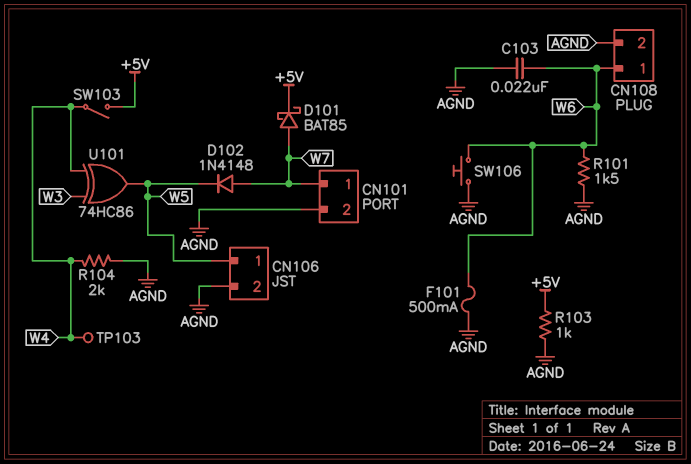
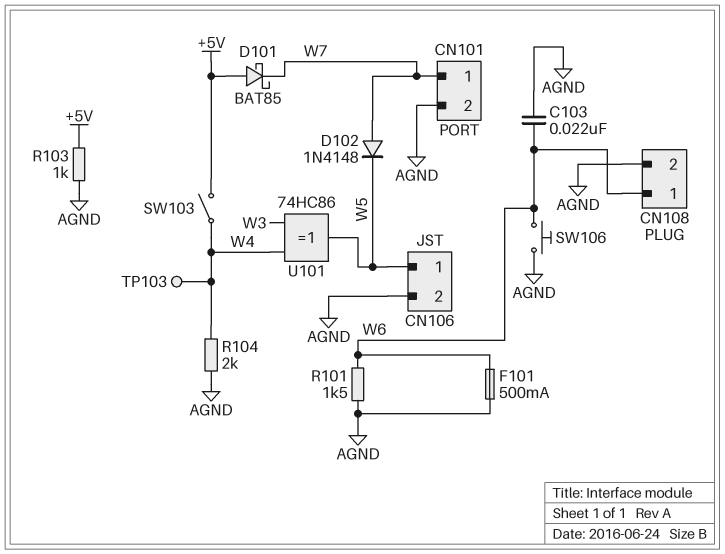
D101: schottky BAT85 (A W7, K +5V) -> schottky BAT85 (A +5V, K W7)

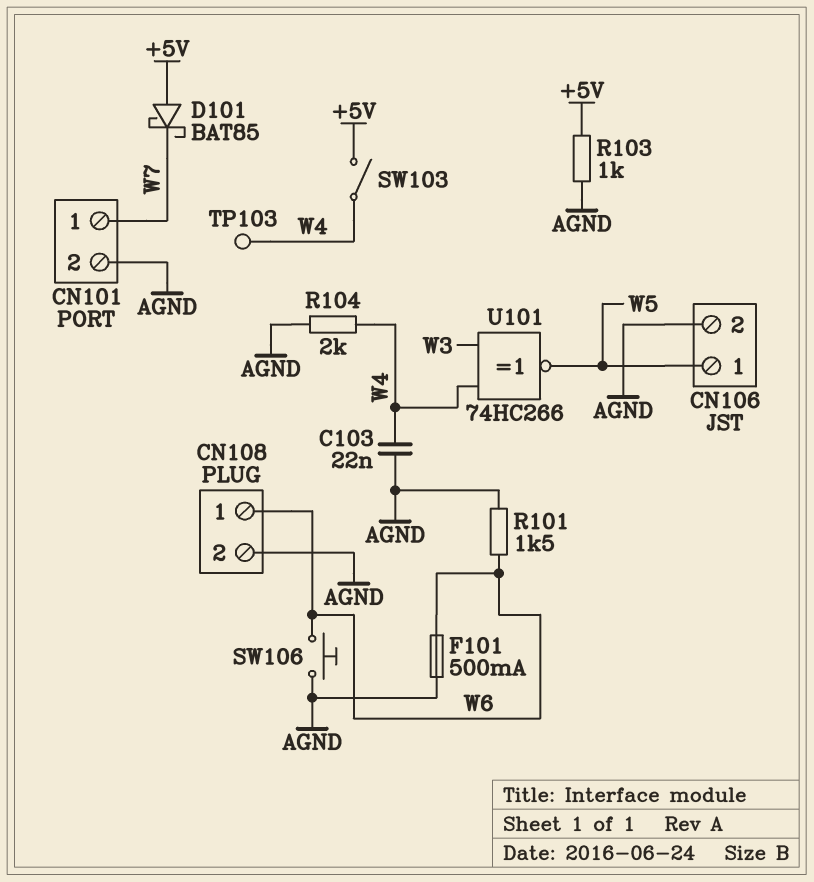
C103: 22nF (AGND, W6) -> 22nF (AGND, W4)
D102: diode 1N4148 (A W7, K W5) -> none
U101: XOR 74HC86 (in W3, in W4, out W5) -> XNOR 74HC266 (in W3, in W4, out W5)

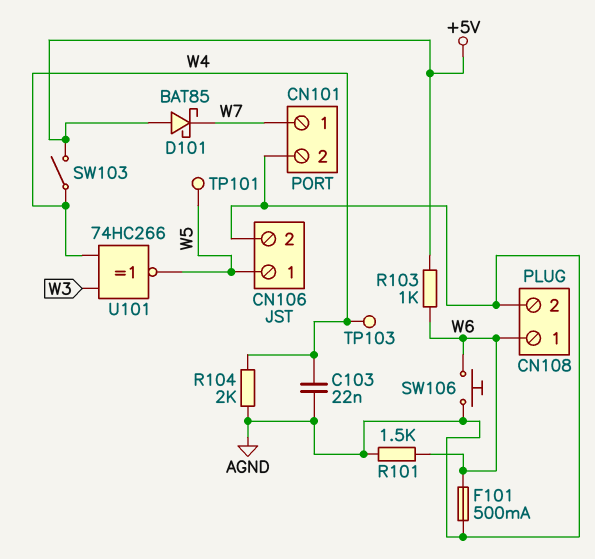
R103: 1k (+5V, AGND) -> 1k (+5V, W6)
TP101: none -> test point (W5)

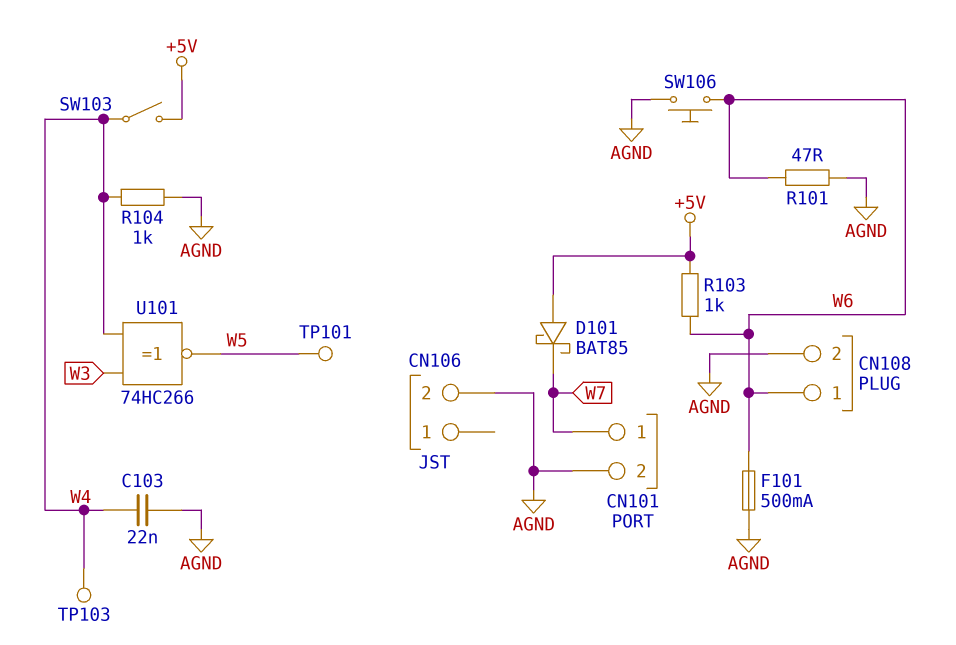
CN106 pin 1: W5 -> none
R101: 1.5k (AGND, W6) -> 47 (AGND, W6)
R104: 2k (AGND, W4) -> 1k (AGND, W4)

